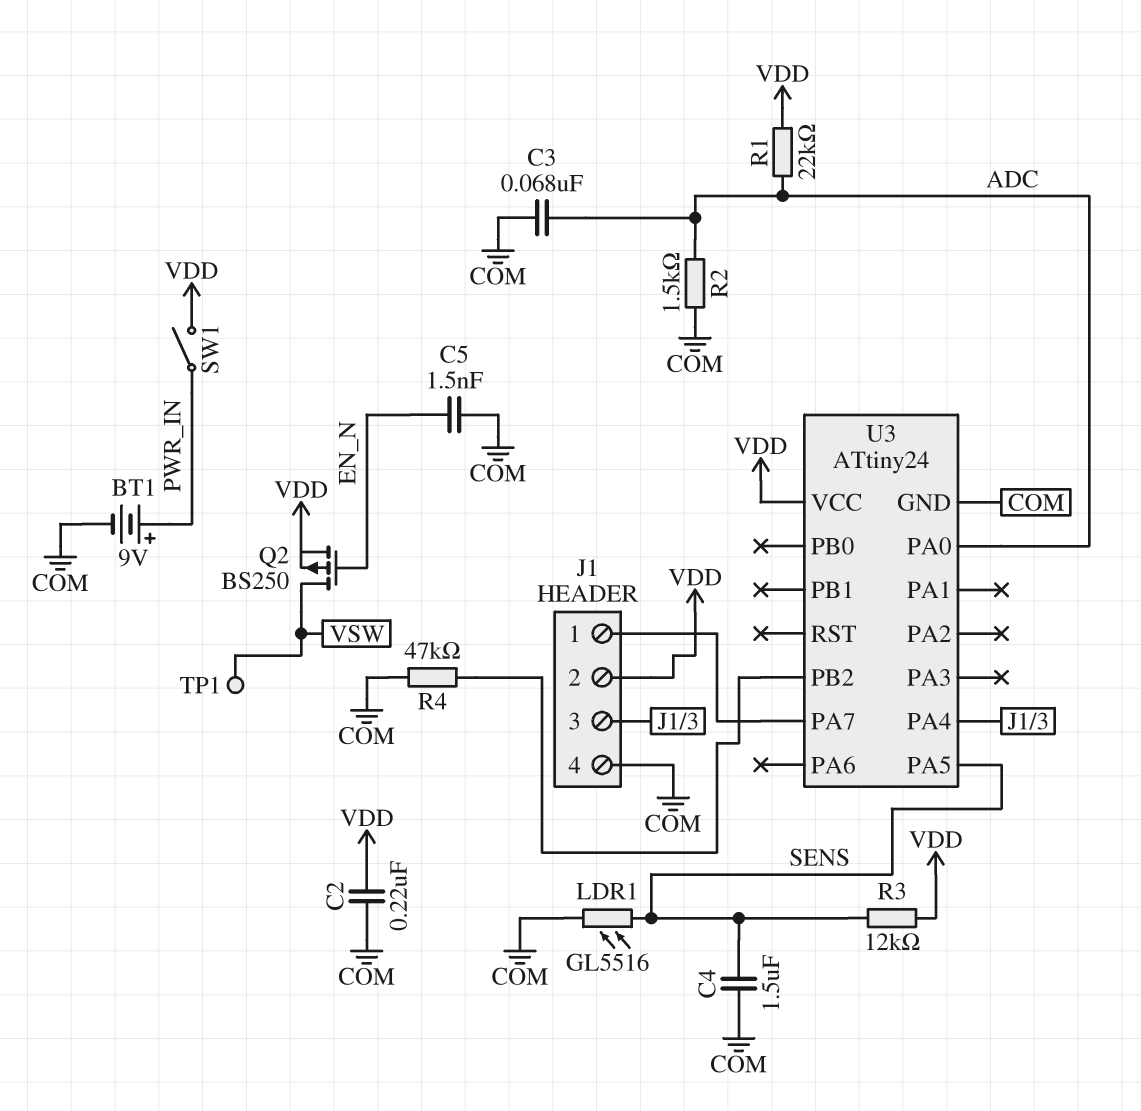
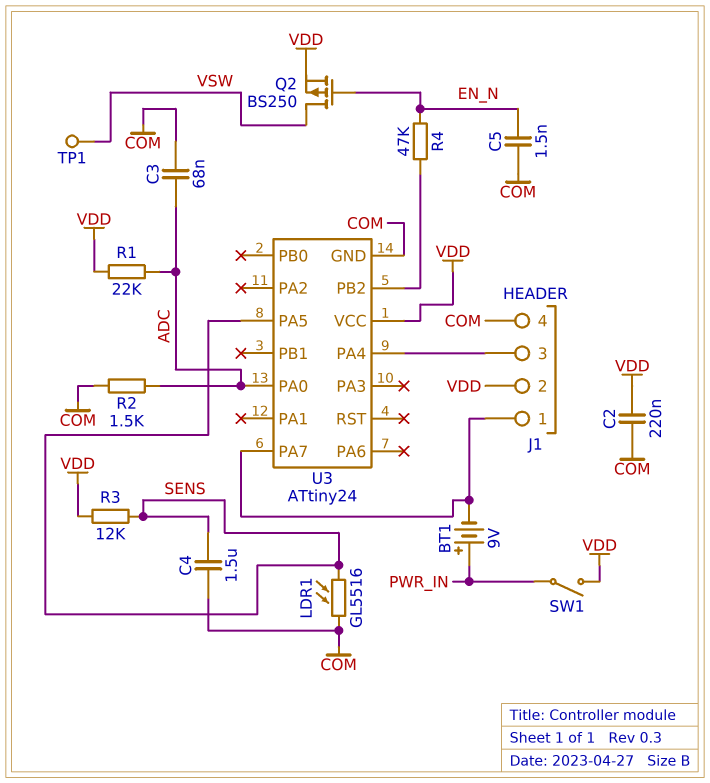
BT1: 9V (plus PWR_IN, minus COM) -> 9V (plus PWR_IN, minus J1/1)
R4: 47k (COM, U3/PB2) -> 47k (EN_N, U3/PB2)

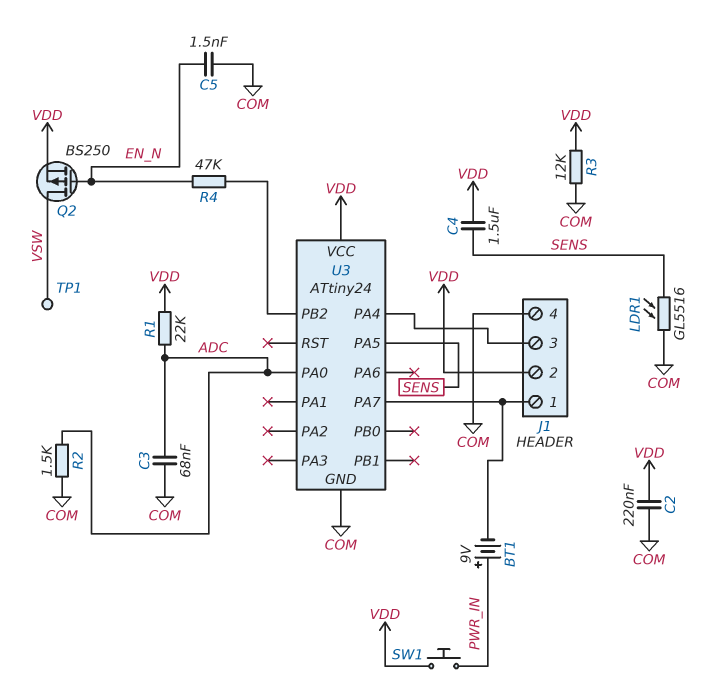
C4: 1.5uF (COM, SENS) -> 1.5uF (SENS, VDD)
R3: 12k (SENS, VDD) -> 12k (COM, VDD)
SW1: switch (PWR_IN, VDD) -> button (PWR_IN, VDD)

